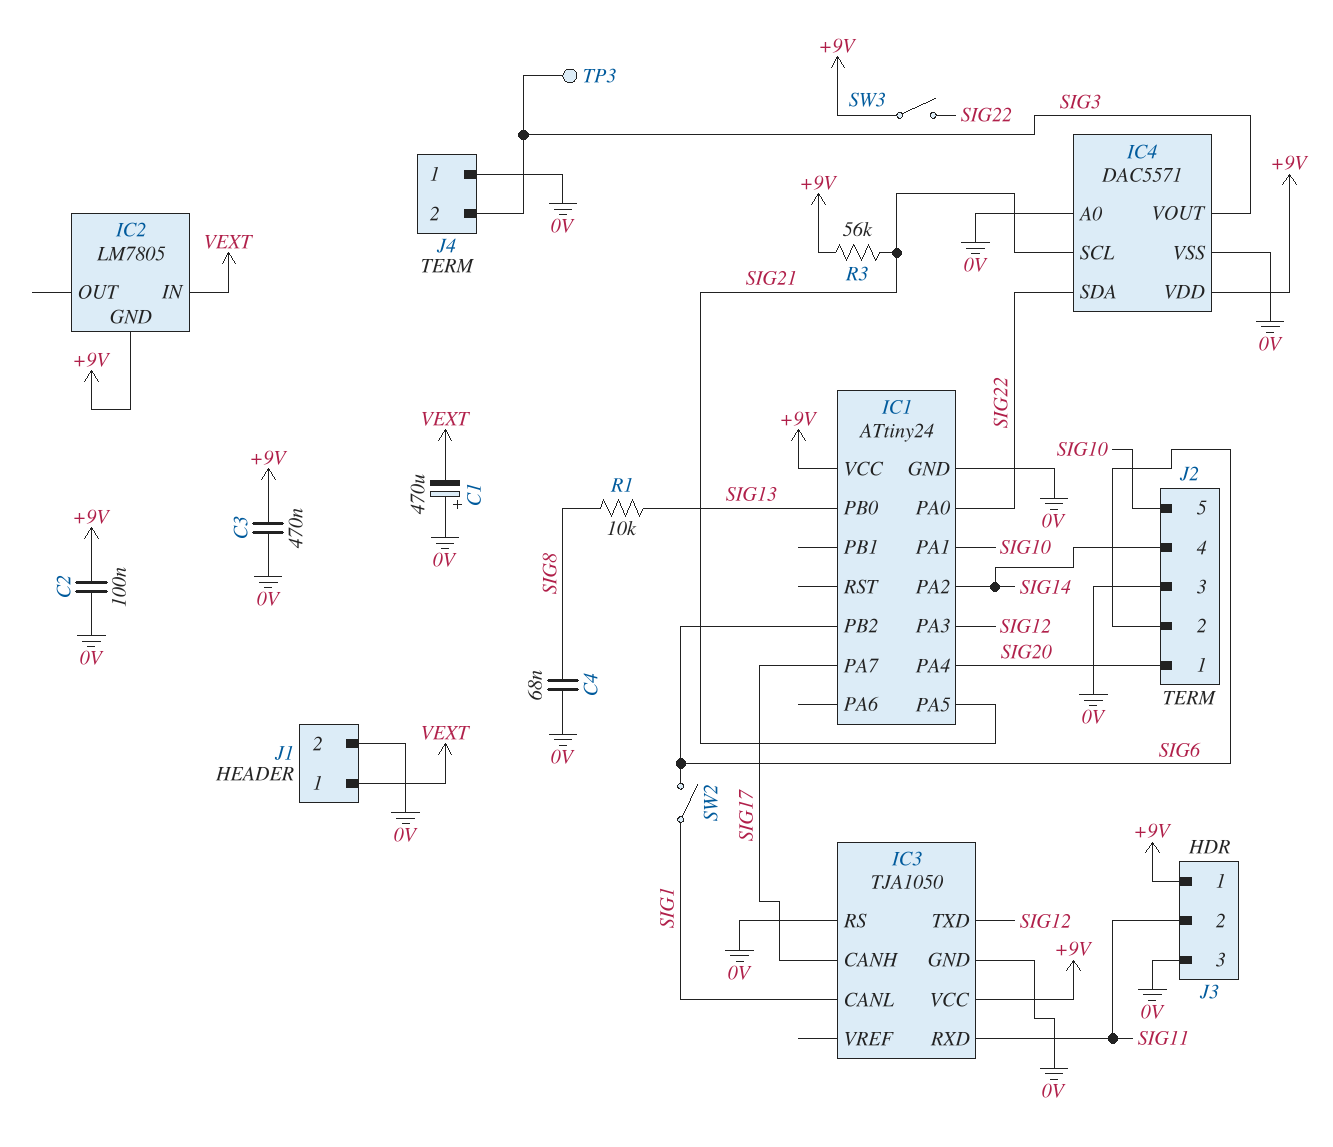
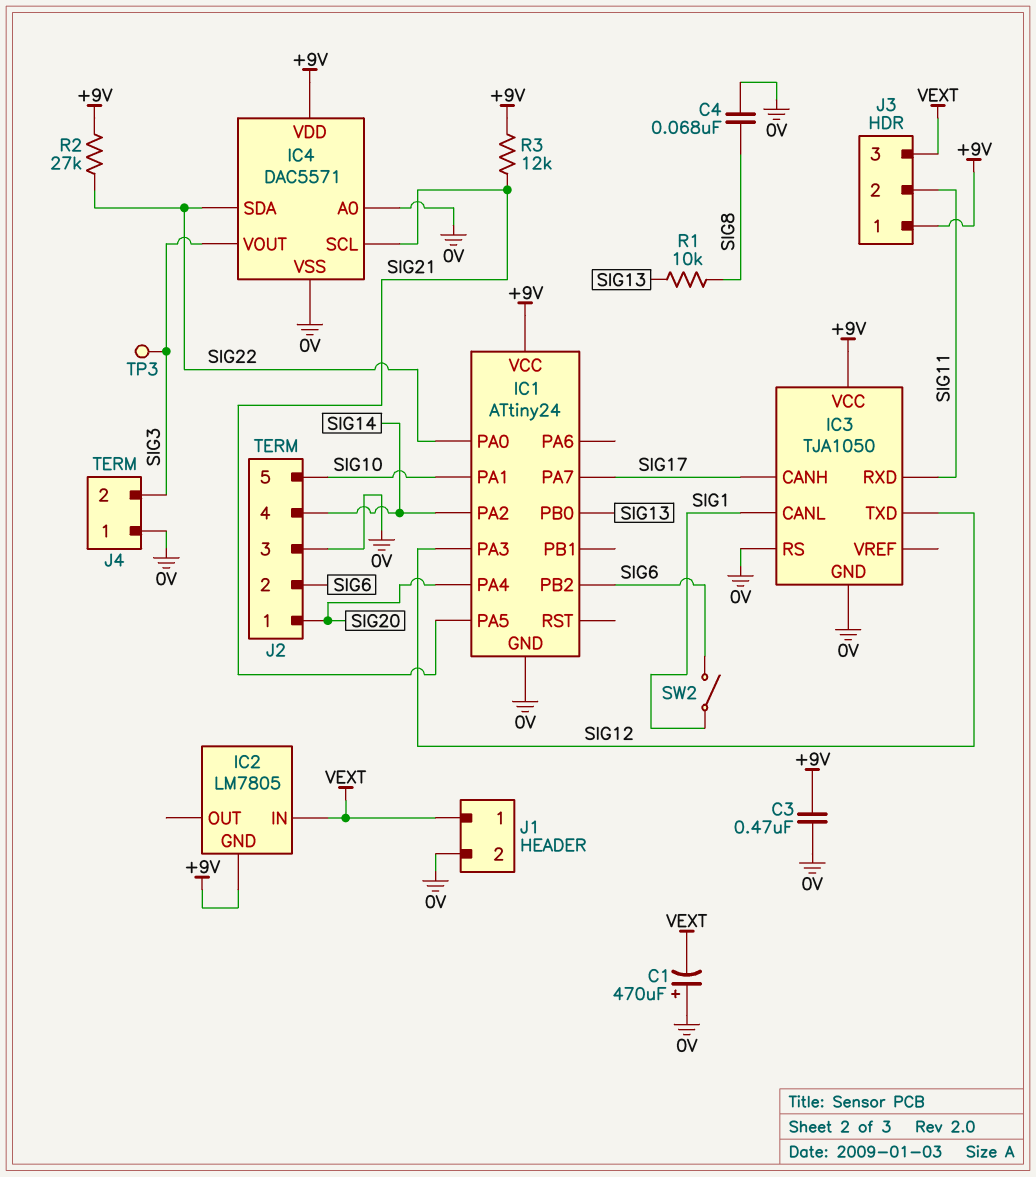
C2: 100nF (+9V, 0V) -> none
J3 pin 3: 0V -> VEXT
R2: none -> 27k (+9V, SIG22)
R3: 56k (+9V, SIG21) -> 12k (+9V, SIG21)
SW3: switch (+9V, SIG22) -> none

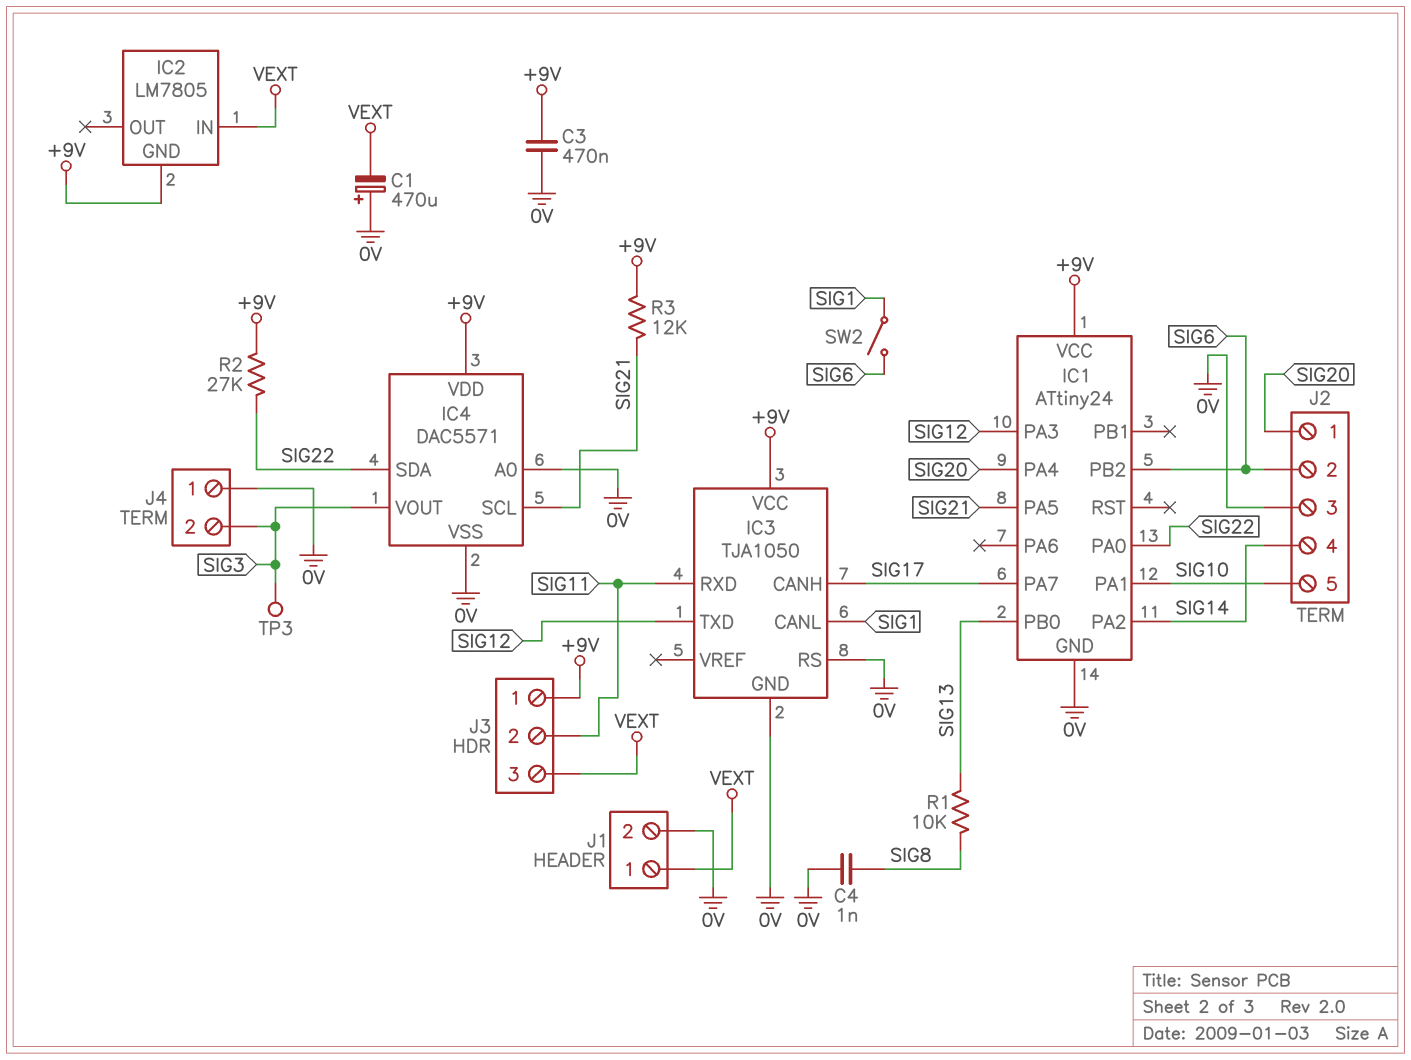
C4: 68nF (0V, SIG8) -> 1nF (0V, SIG8)

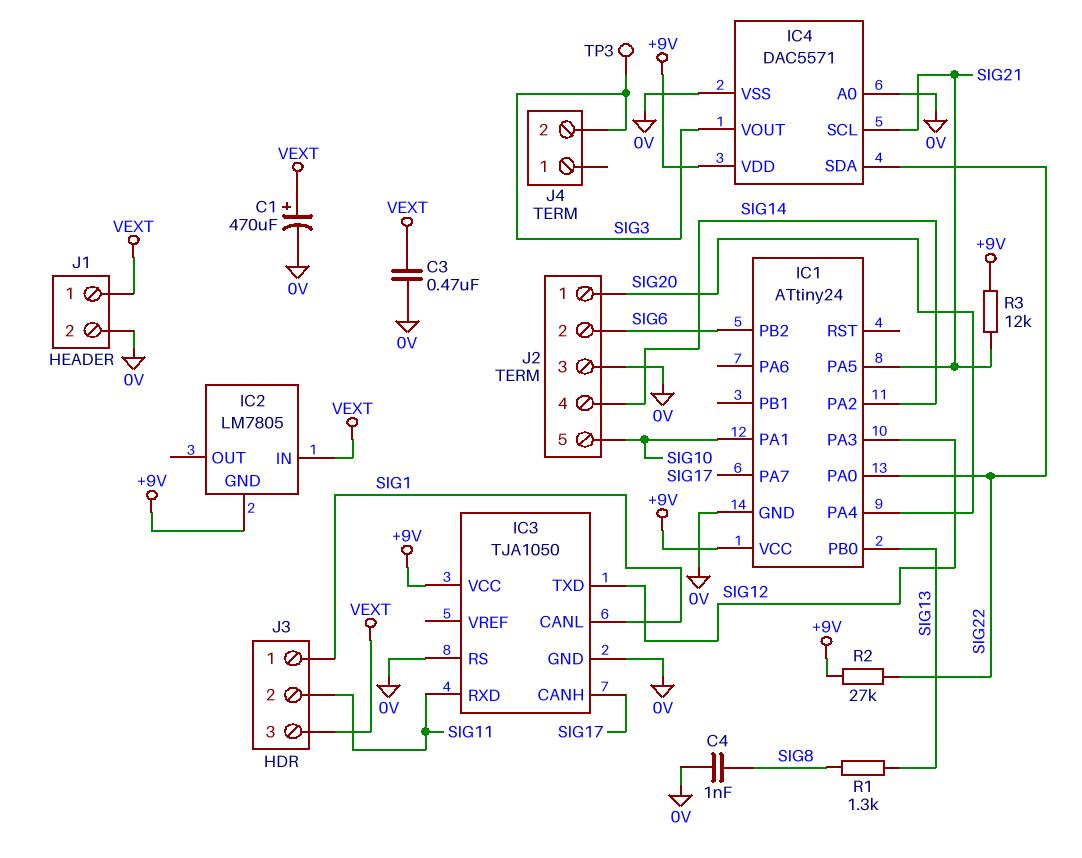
C1: 470uF (plus 0V, minus VEXT) -> 470uF (plus VEXT, minus 0V)
C3: 470nF (+9V, 0V) -> 470nF (0V, VEXT)
J3 pin 1: +9V -> SIG1
J4 pin 1: 0V -> none
R1: 10k (SIG8, SIG13) -> 1.3k (SIG8, SIG13)
SW2: switch (SIG1, SIG6) -> none

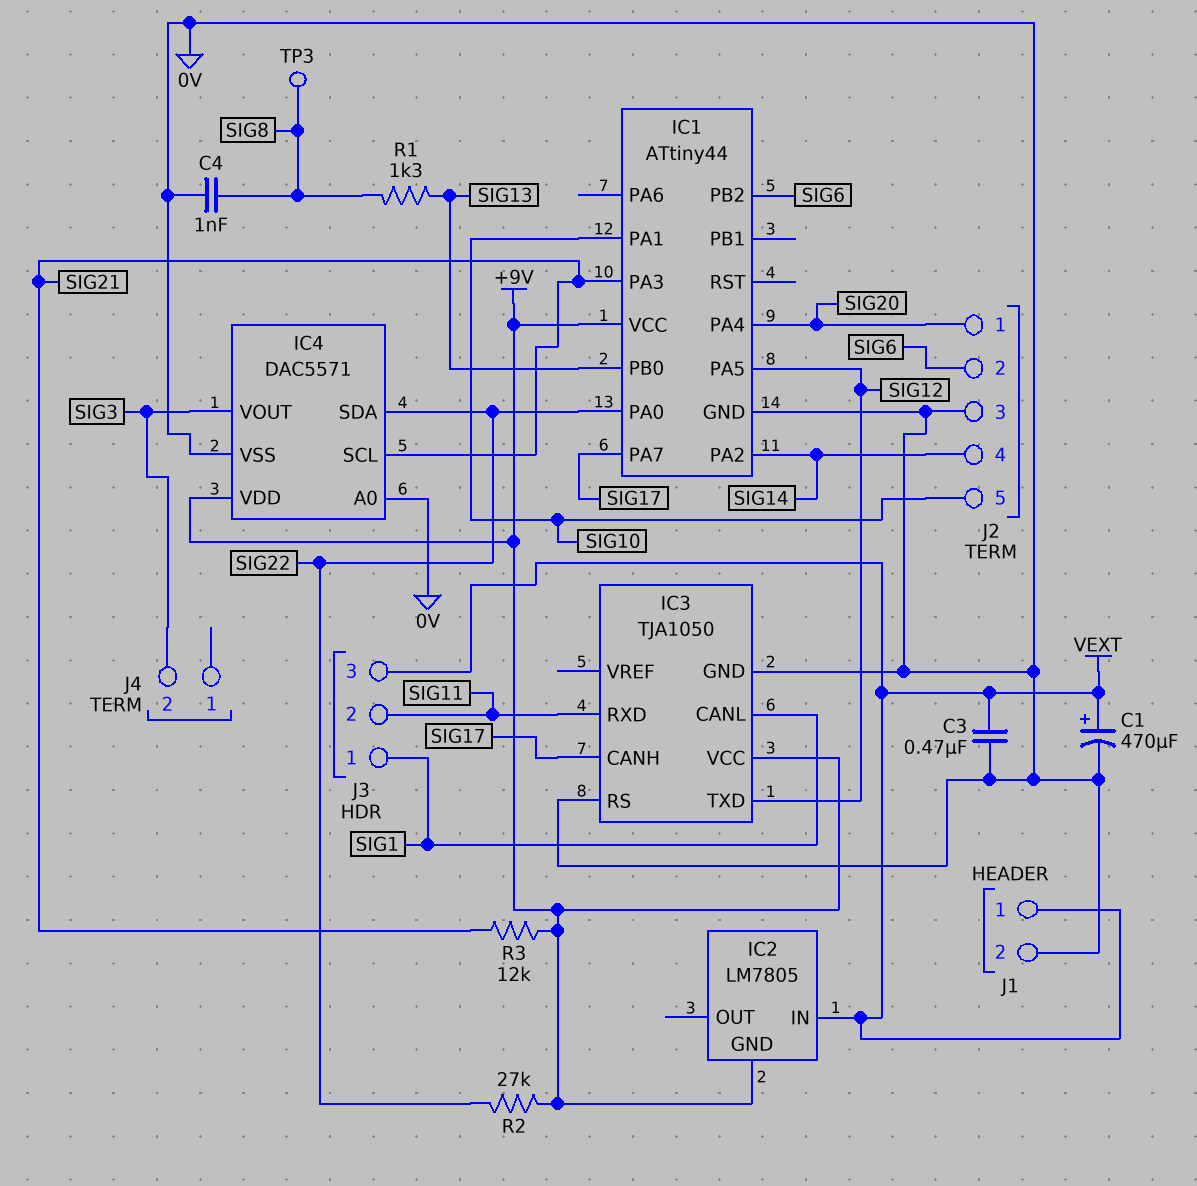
IC1: ATtiny24 -> ATtiny44
IC1 pin PA3: SIG12 -> SIG21
IC1 pin PA5: SIG21 -> SIG12
TP3: test point (SIG3) -> test point (SIG8)

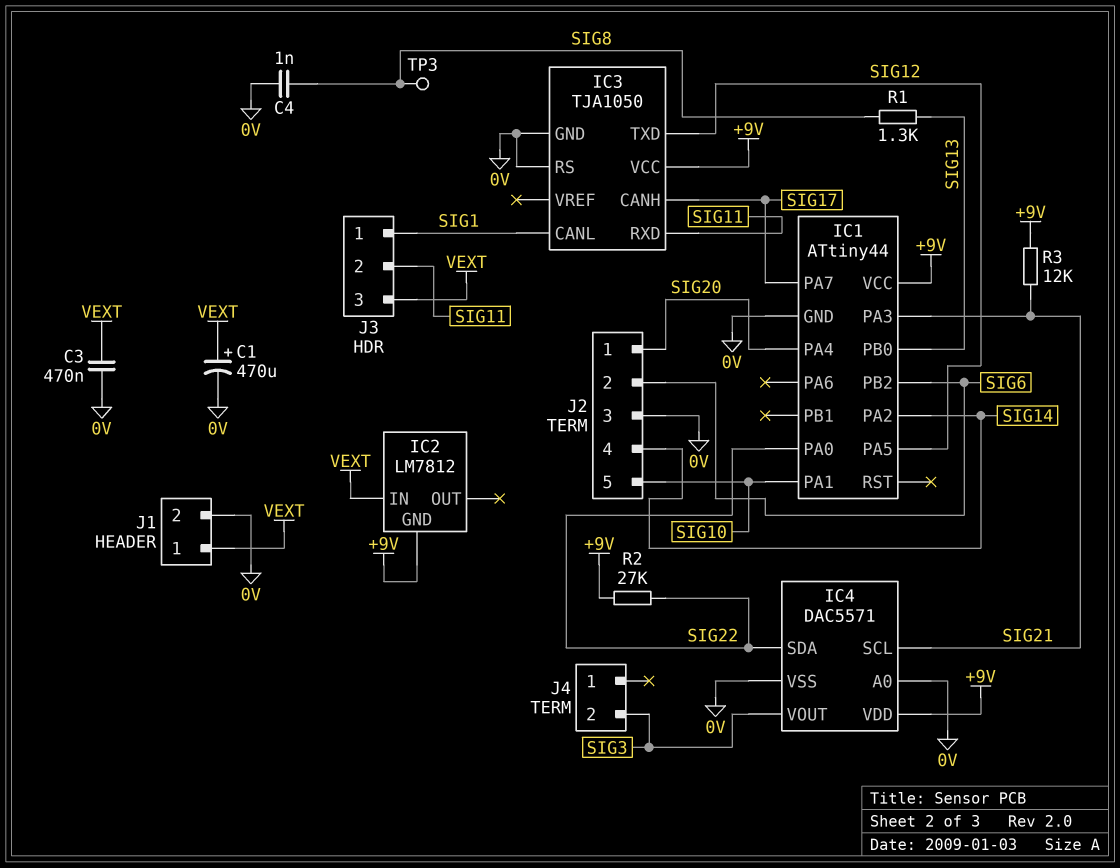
IC2: LM7805 -> LM7812

